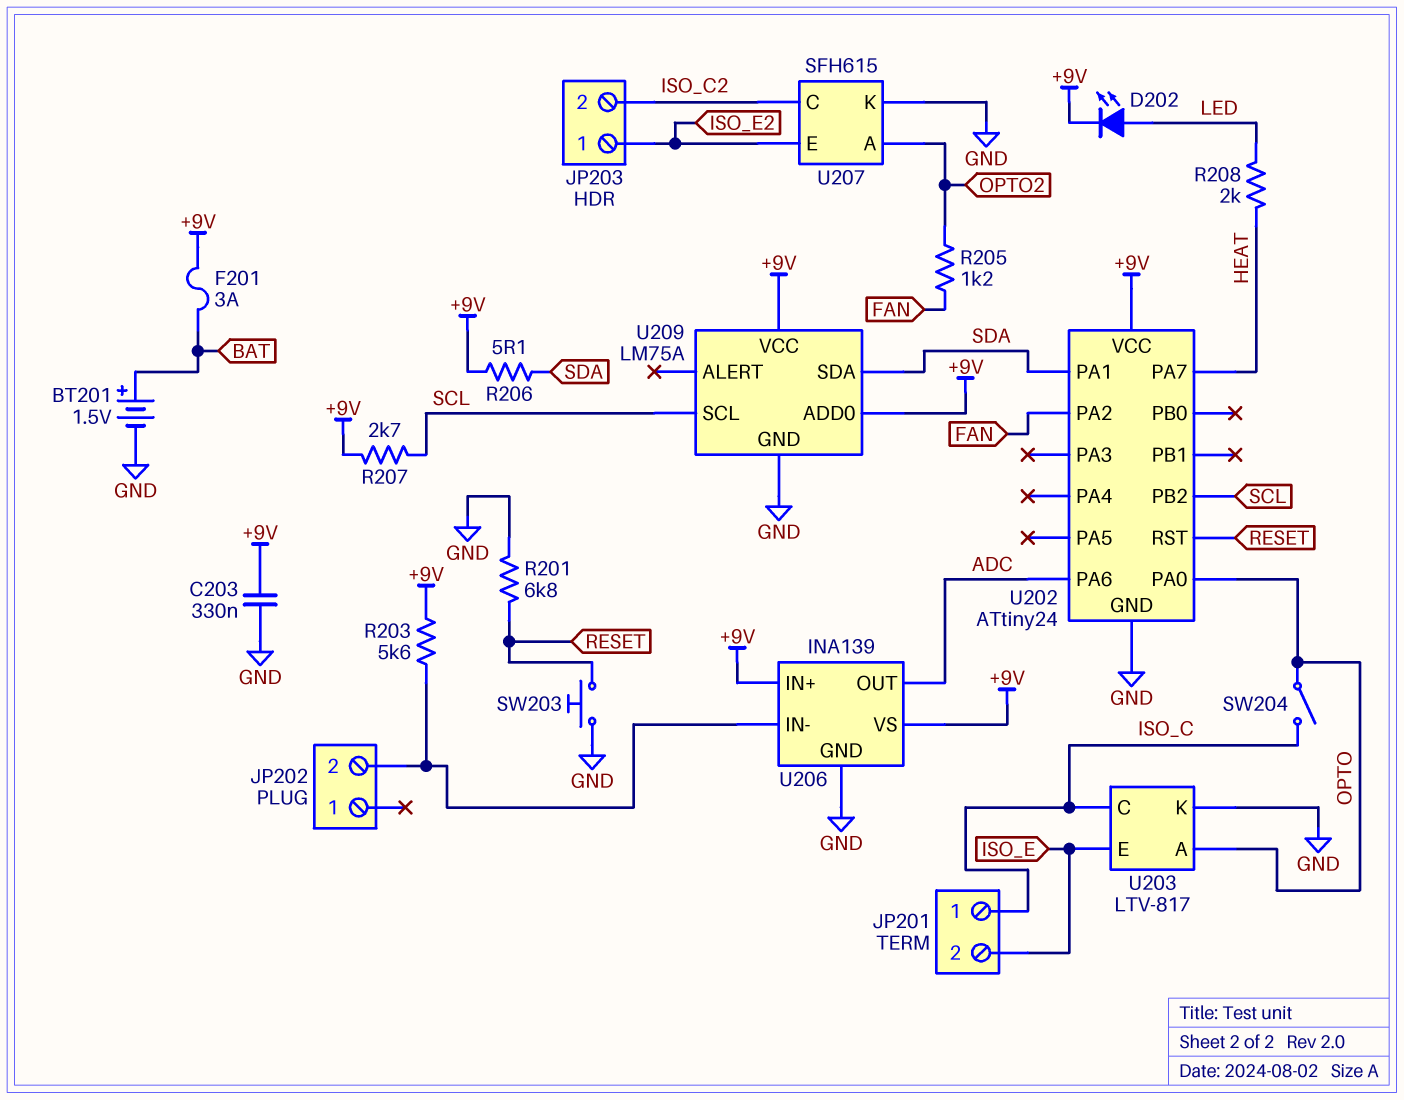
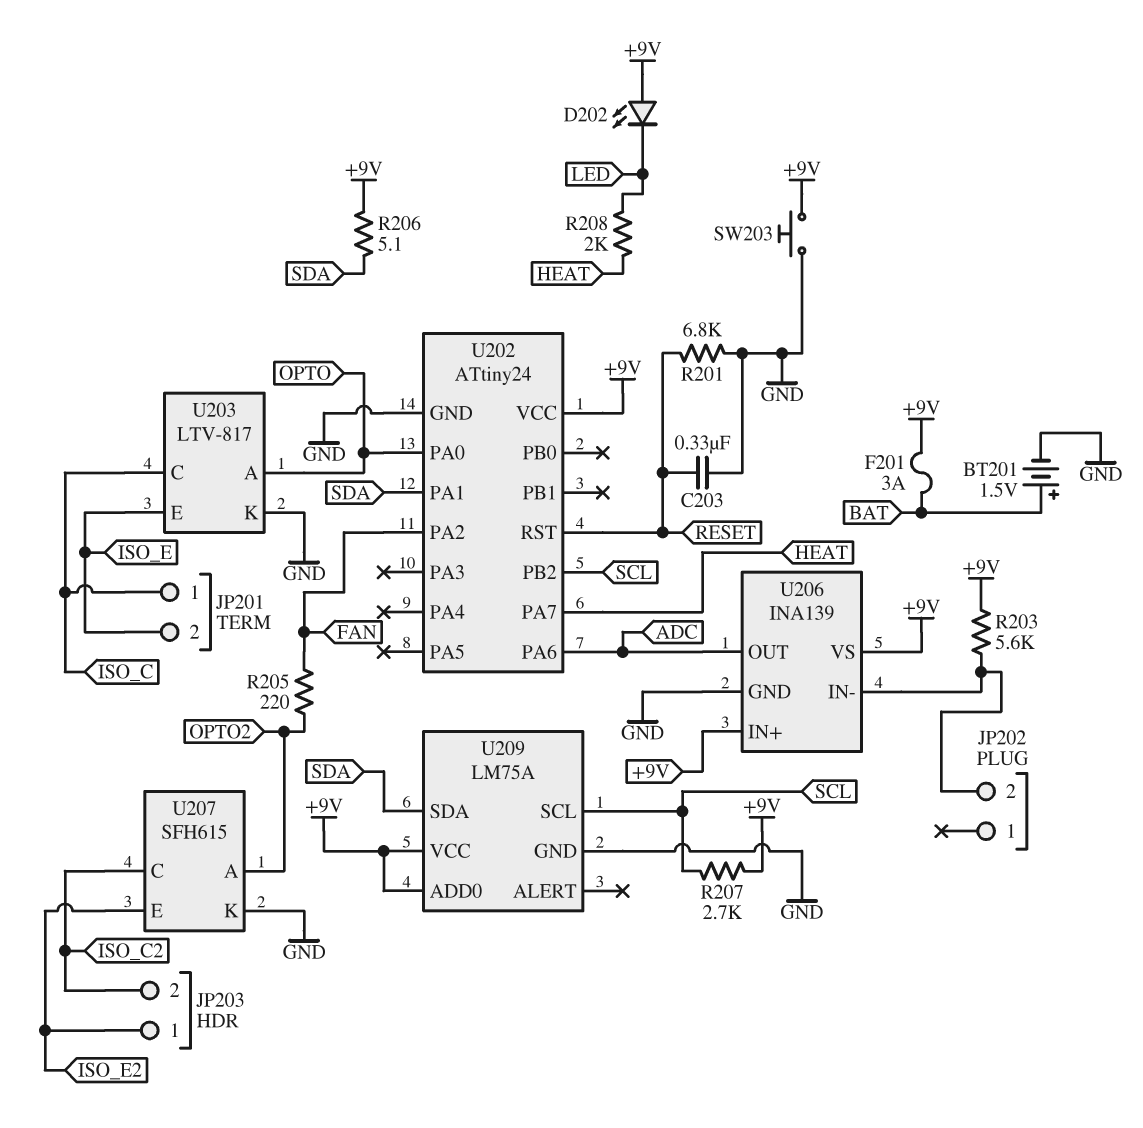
C203: 330nF (+9V, GND) -> 330nF (GND, RESET)
D202: LED (A LED, K +9V) -> LED (A +9V, K LED)
R205: 1.2k (FAN, OPTO2) -> 220 (FAN, OPTO2)
SW203: button (GND, RESET) -> button (+9V, GND)
SW204: switch (ISO_C, OPTO) -> none

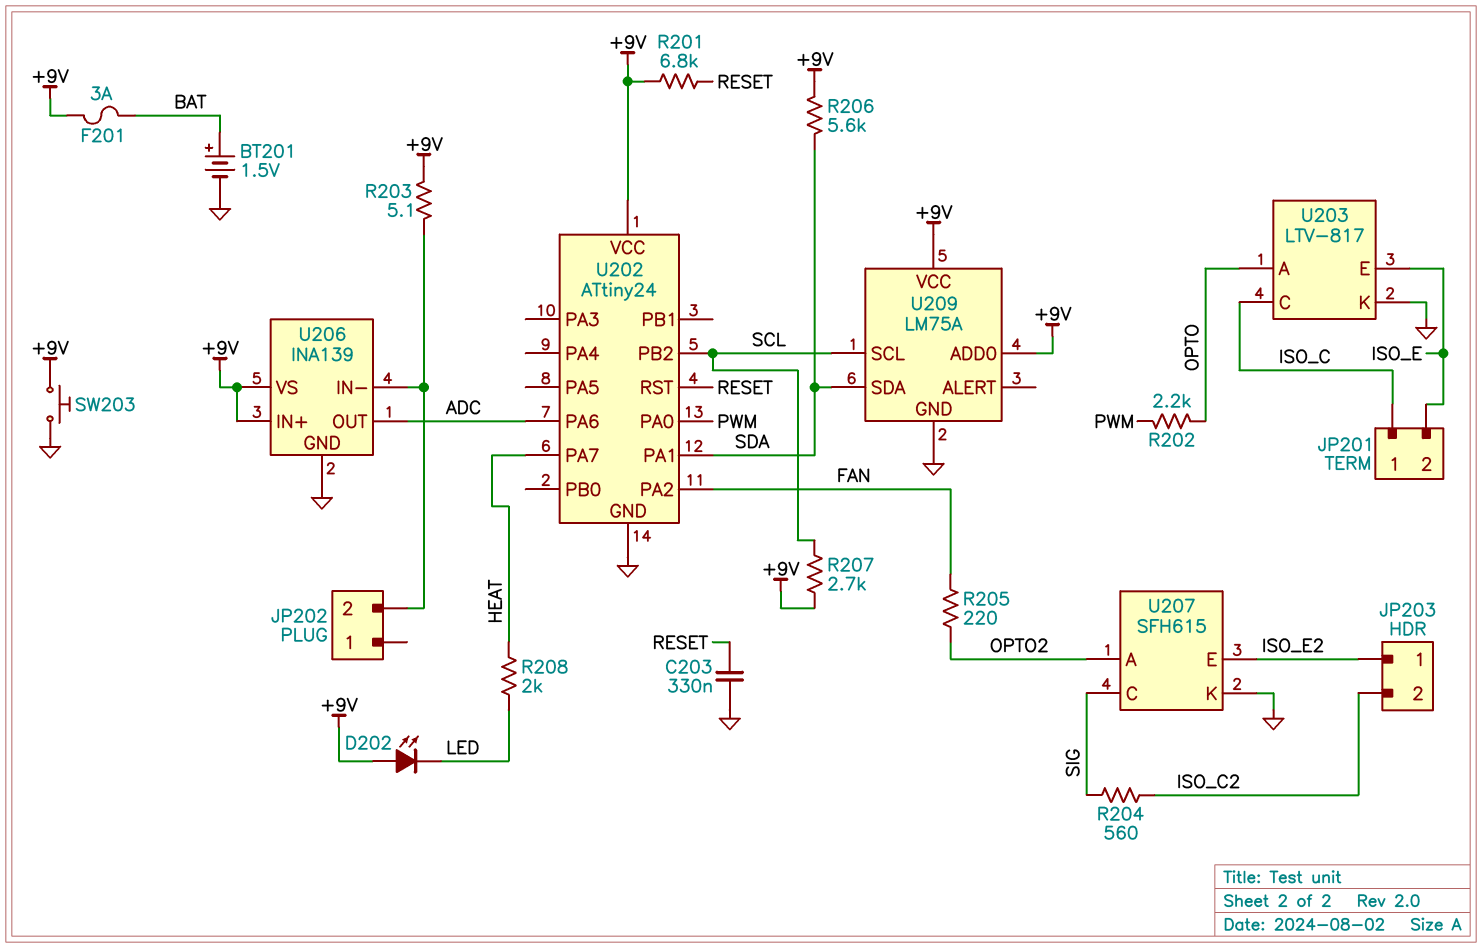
R201: 6.8k (GND, RESET) -> 6.8k (+9V, RESET)
R202: none -> 2.2k (OPTO, PWM)
R203: 5.6k (+9V, JP202/2) -> 5.1 (+9V, JP202/2)
R204: none -> 560 (ISO_C2, SIG)
R206: 5.1 (+9V, SDA) -> 5.6k (+9V, SDA)
U202 pin PA0: OPTO -> PWM
U207 pin C: ISO_C2 -> SIG

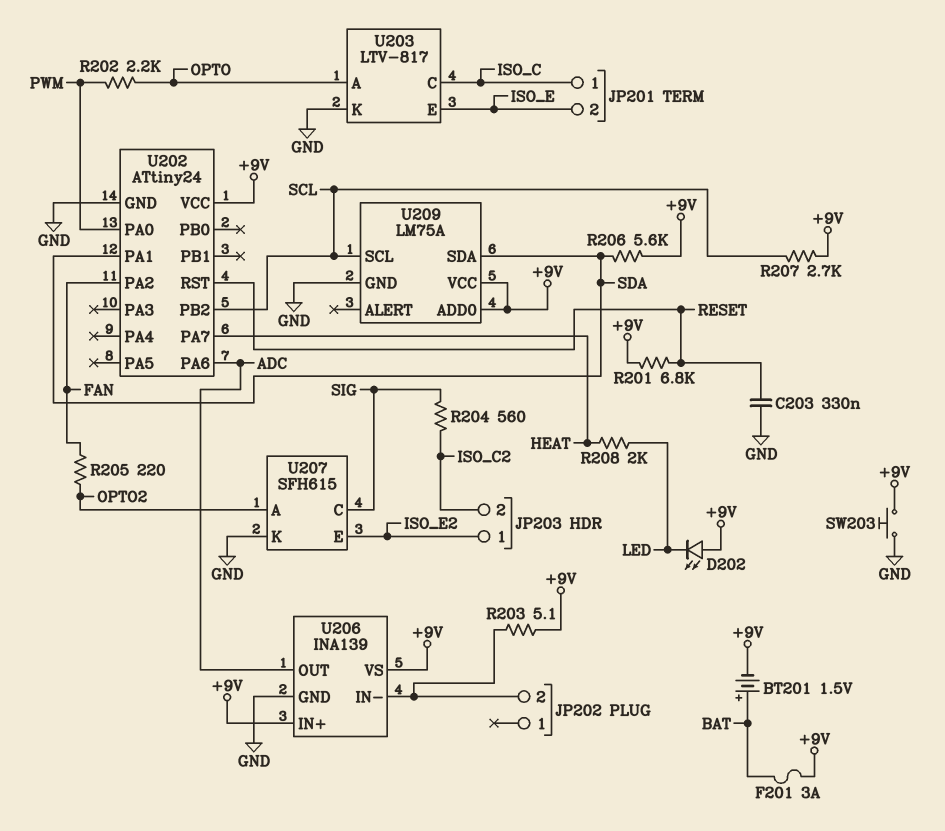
BT201: 1.5V (plus BAT, minus GND) -> 1.5V (plus BAT, minus +9V)

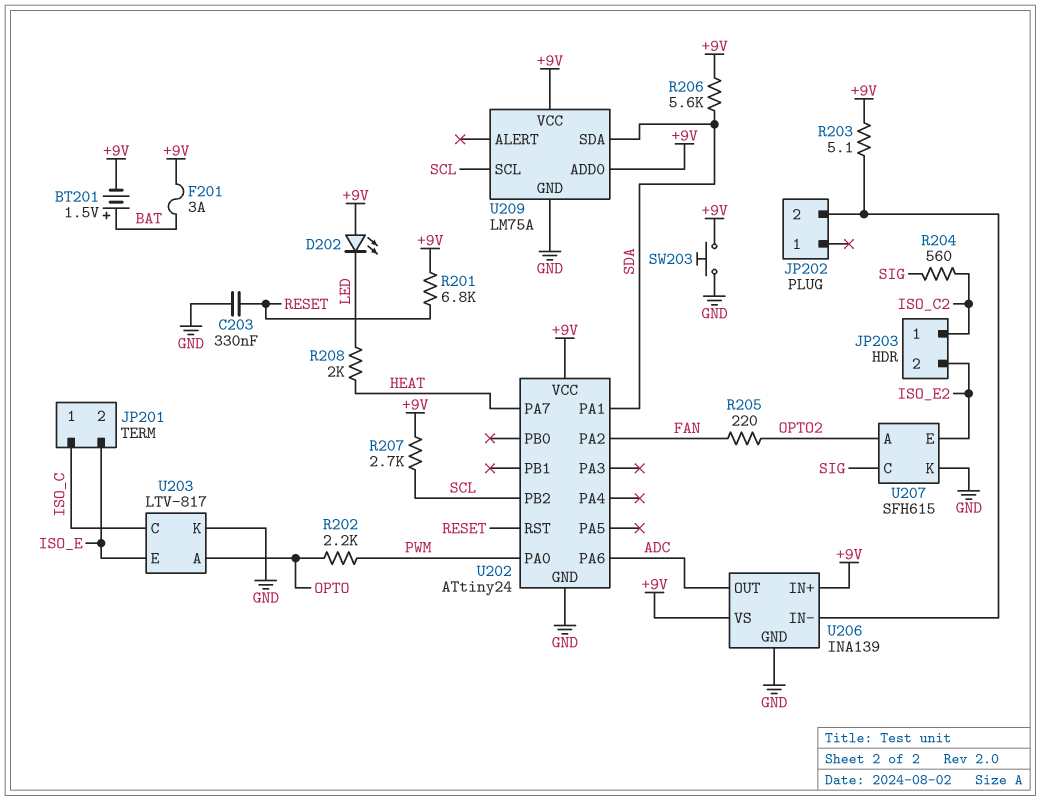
JP203 pin 1: ISO_E2 -> ISO_C2
JP203 pin 2: ISO_C2 -> ISO_E2

